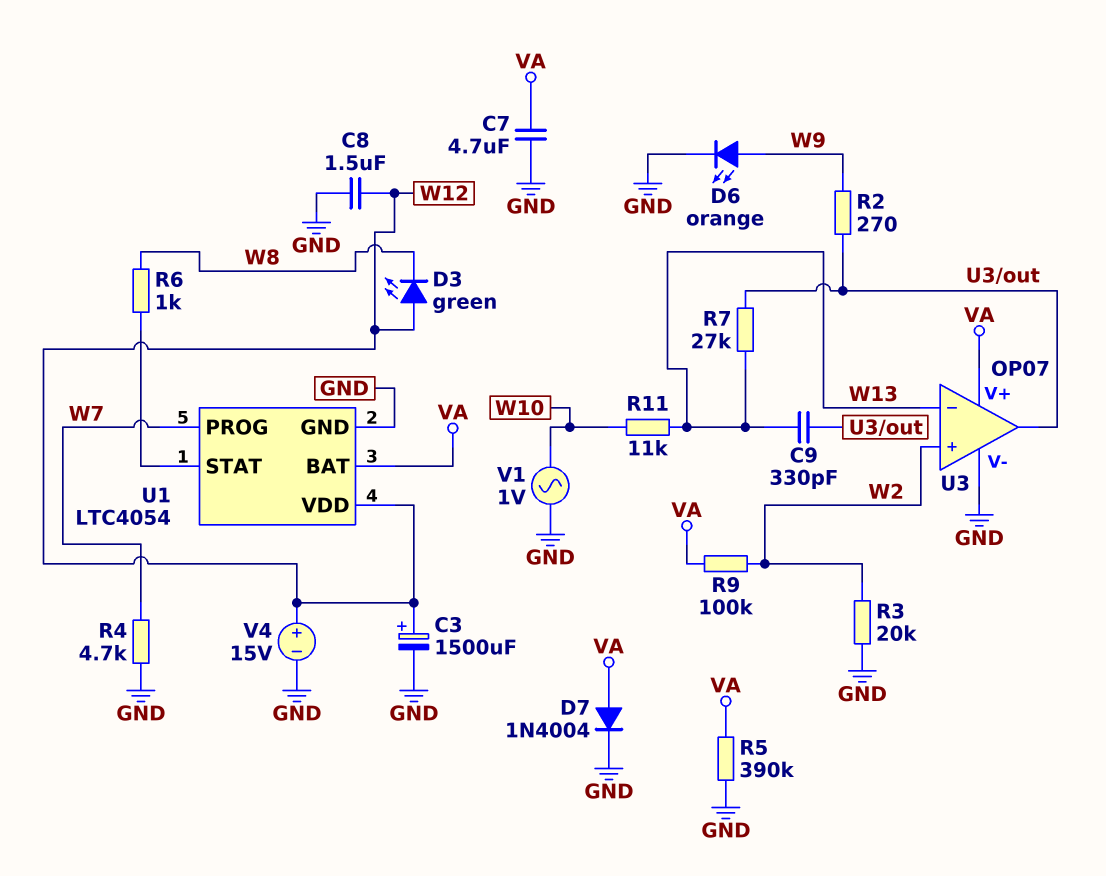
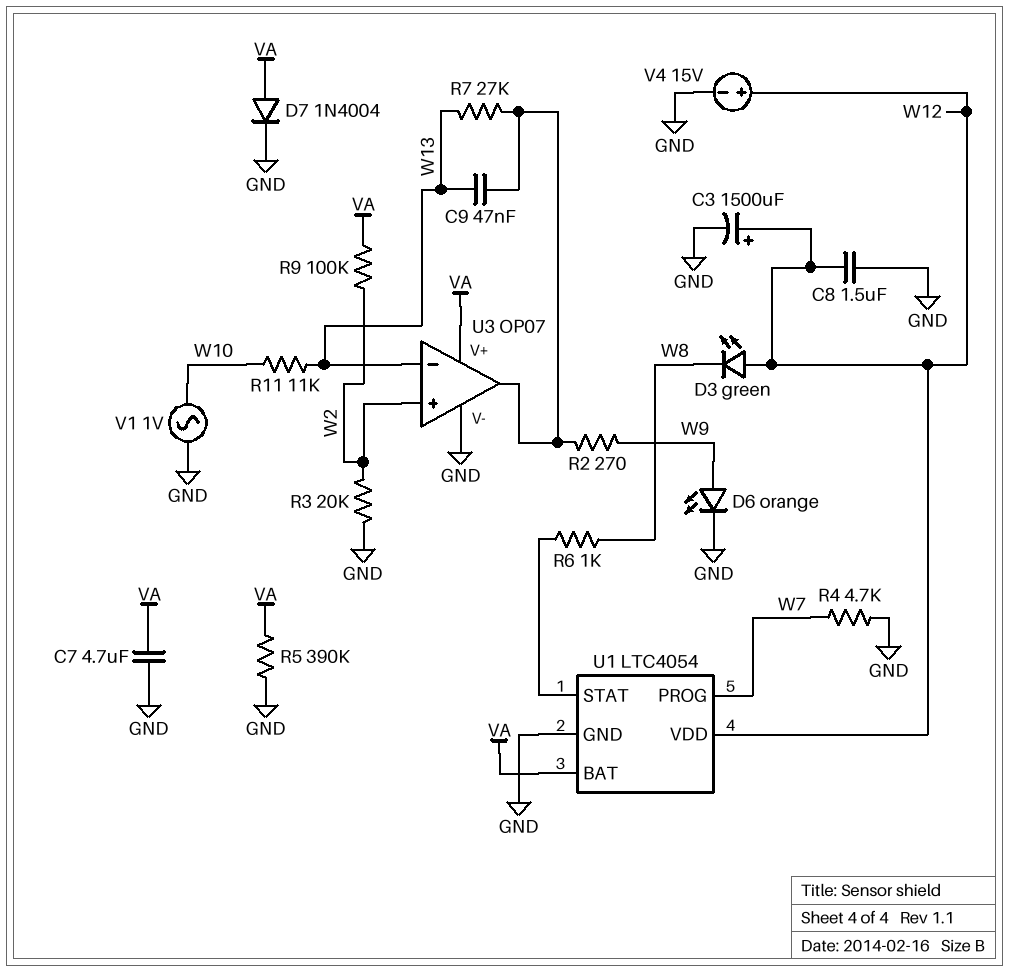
C9: 330pF (U3/out, W13) -> 47nF (U3/out, W13)

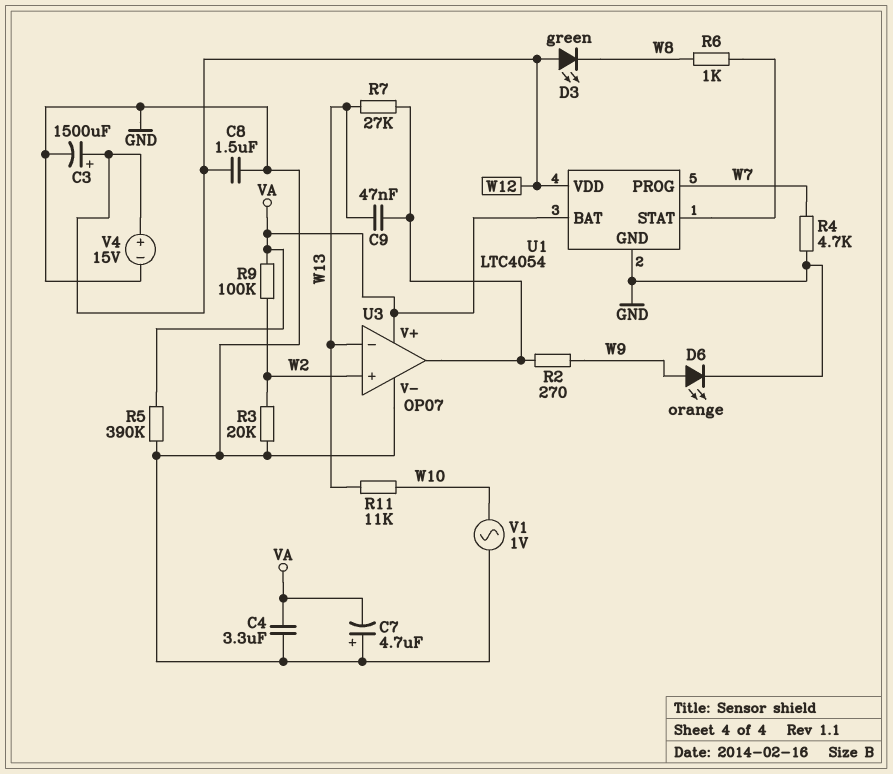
C4: none -> 3.3uF (GND, VA)
C7: 4.7uF (GND, VA) -> 4.7uF (plus GND, minus VA)
D7: diode 1N4004 (A VA, K GND) -> none

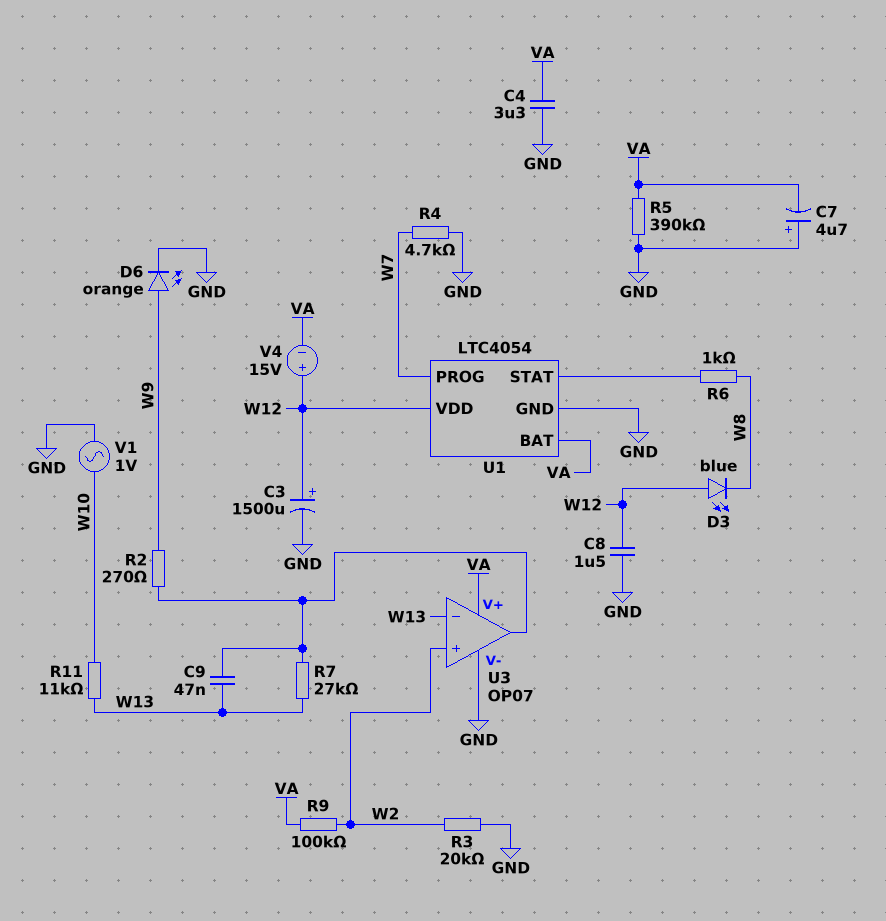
D3: LED green (A W12, K W8) -> LED blue (A W12, K W8)
V4: 15V (plus W12, minus GND) -> 15V (plus W12, minus VA)

